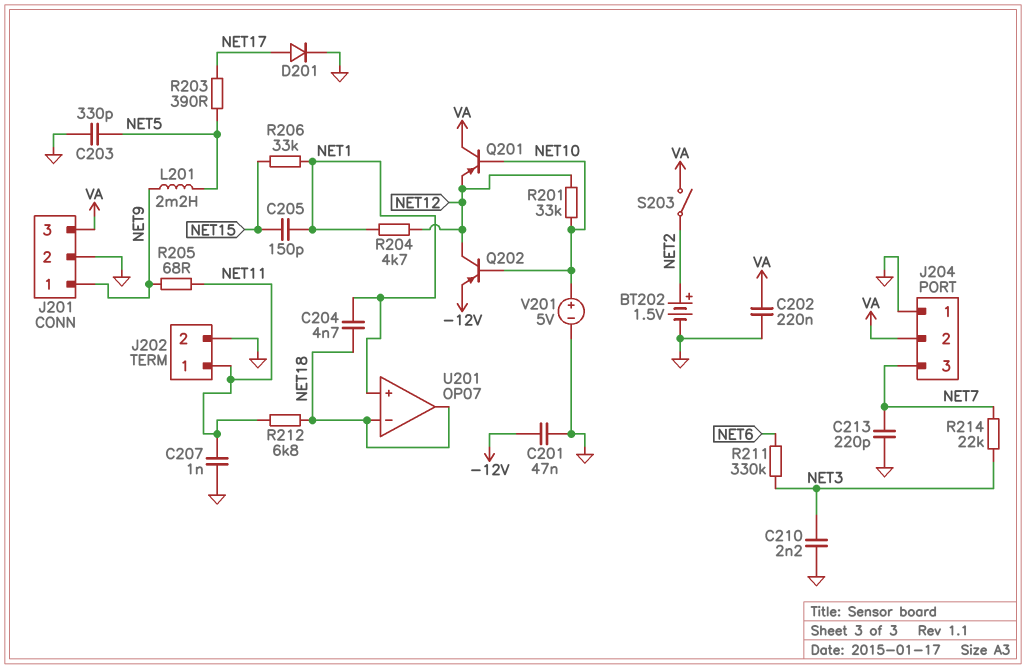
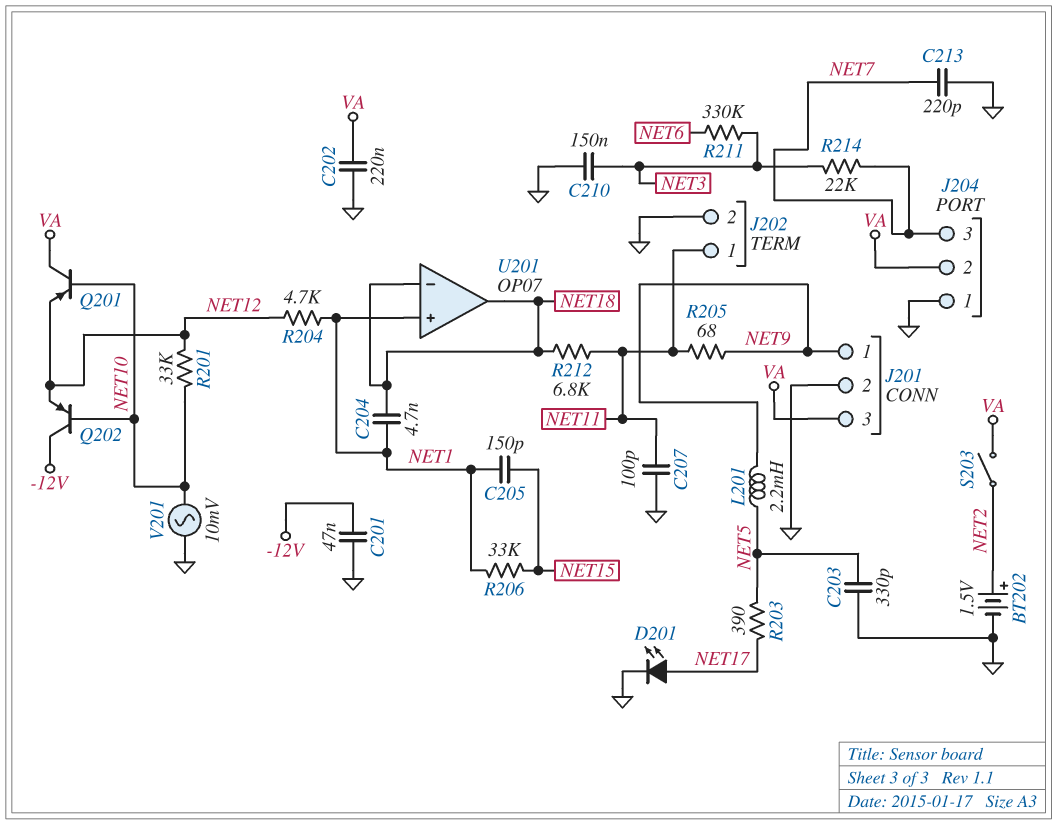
C207: 1nF (GND, NET11) -> 100pF (GND, NET11)
C210: 2.2nF (GND, NET3) -> 150nF (GND, NET3)
D201: diode (A NET17, K GND) -> LED (A NET17, K GND)
Q202: PNP (B NET10, C NET12, E -12V) -> PNP (B NET10, C -12V, E NET12)
V201: 5V (plus NET10, minus GND) -> AC 10mV (GND, NET10)

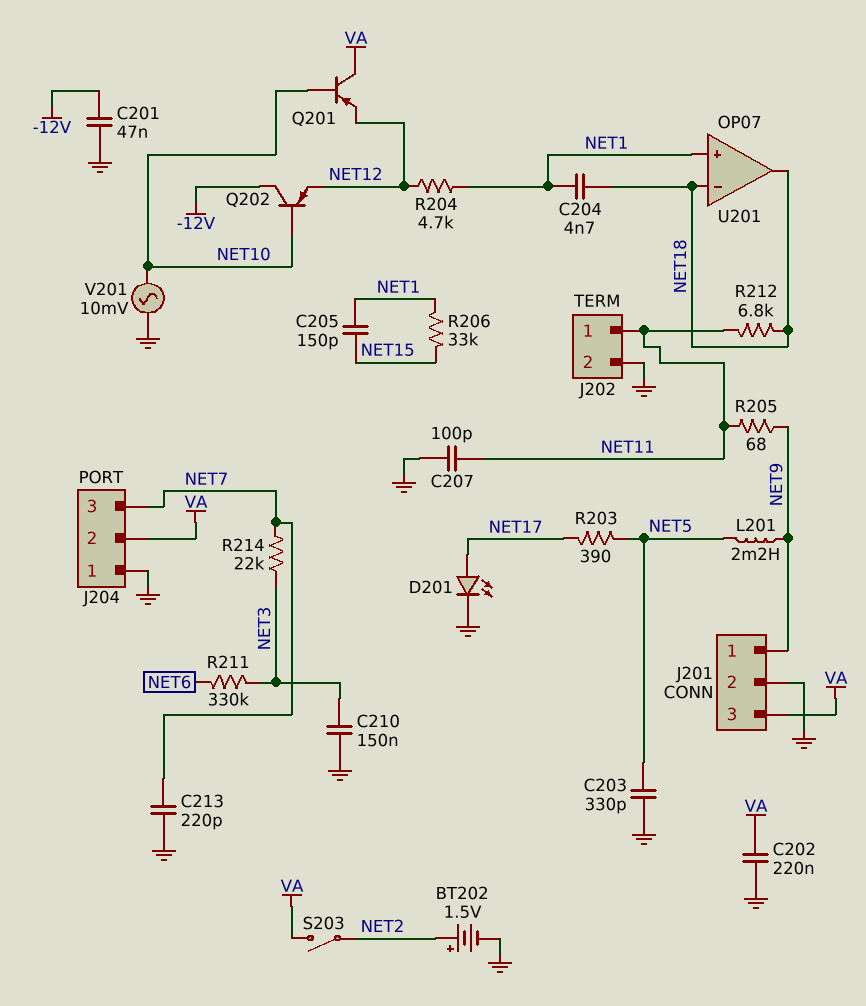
R201: 33k (NET10, NET12) -> none

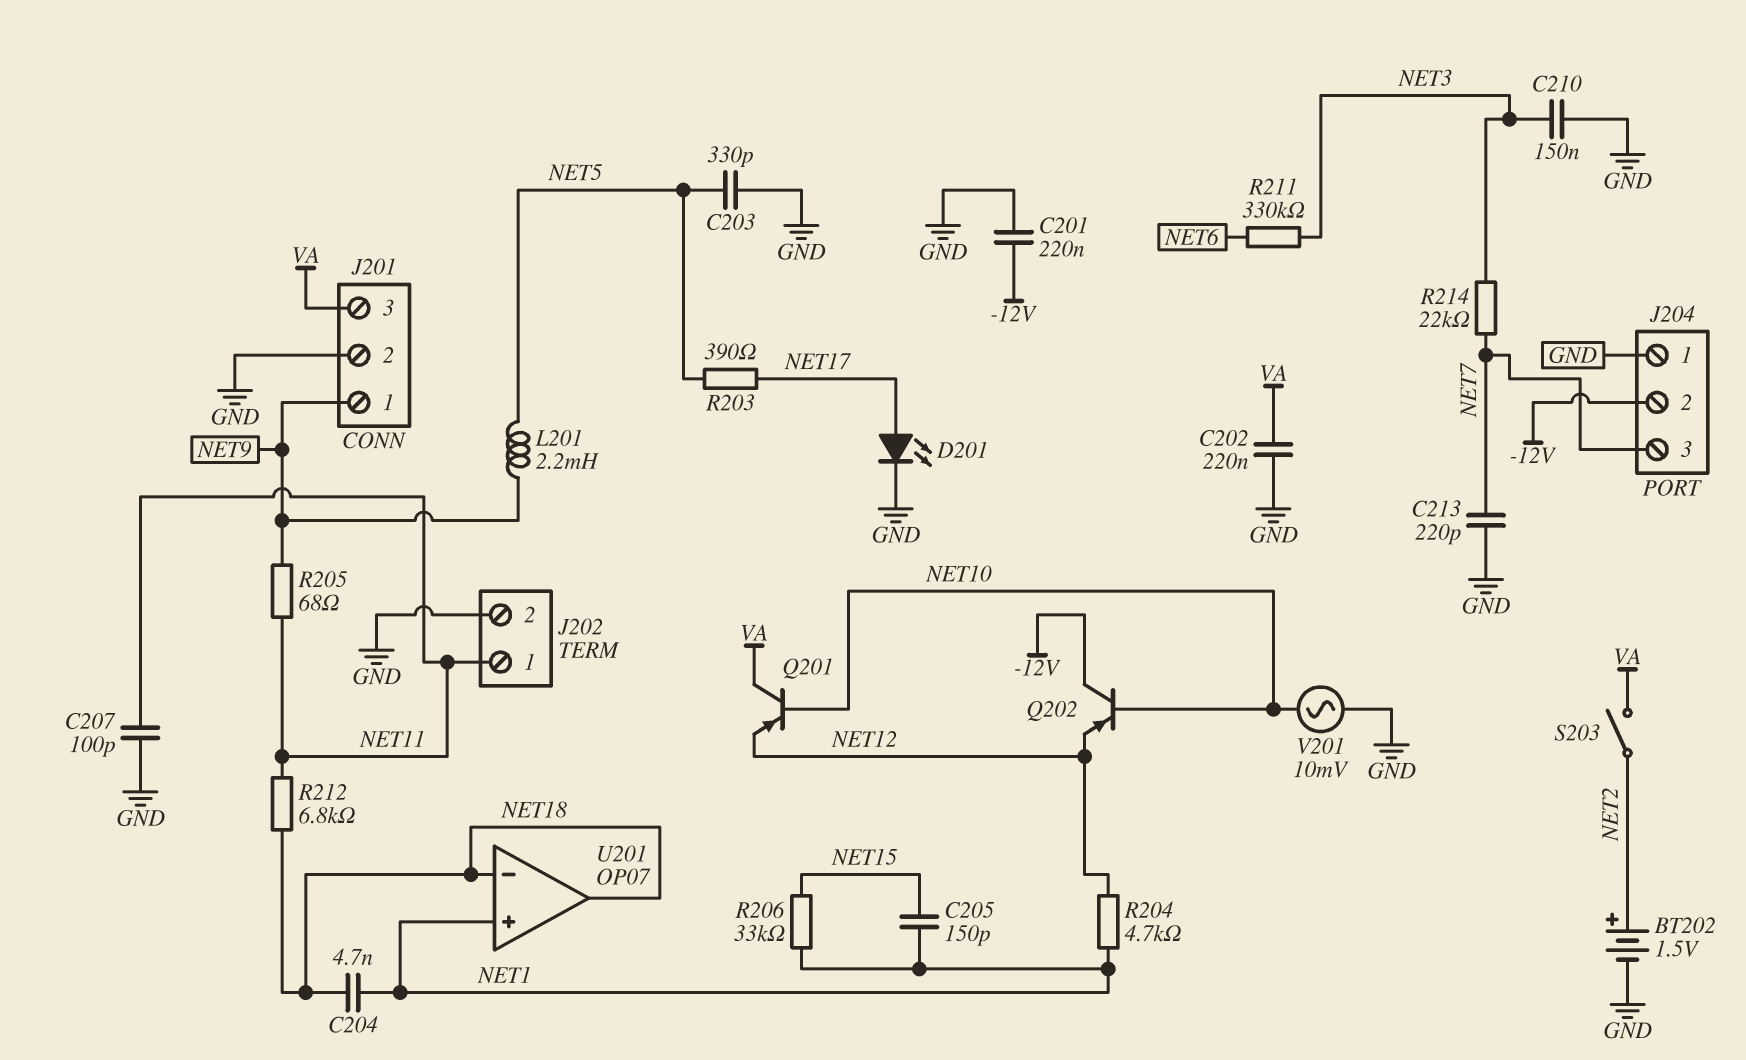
C201: 47nF (-12V, GND) -> 220nF (-12V, GND)
J204 pin 2: VA -> -12V

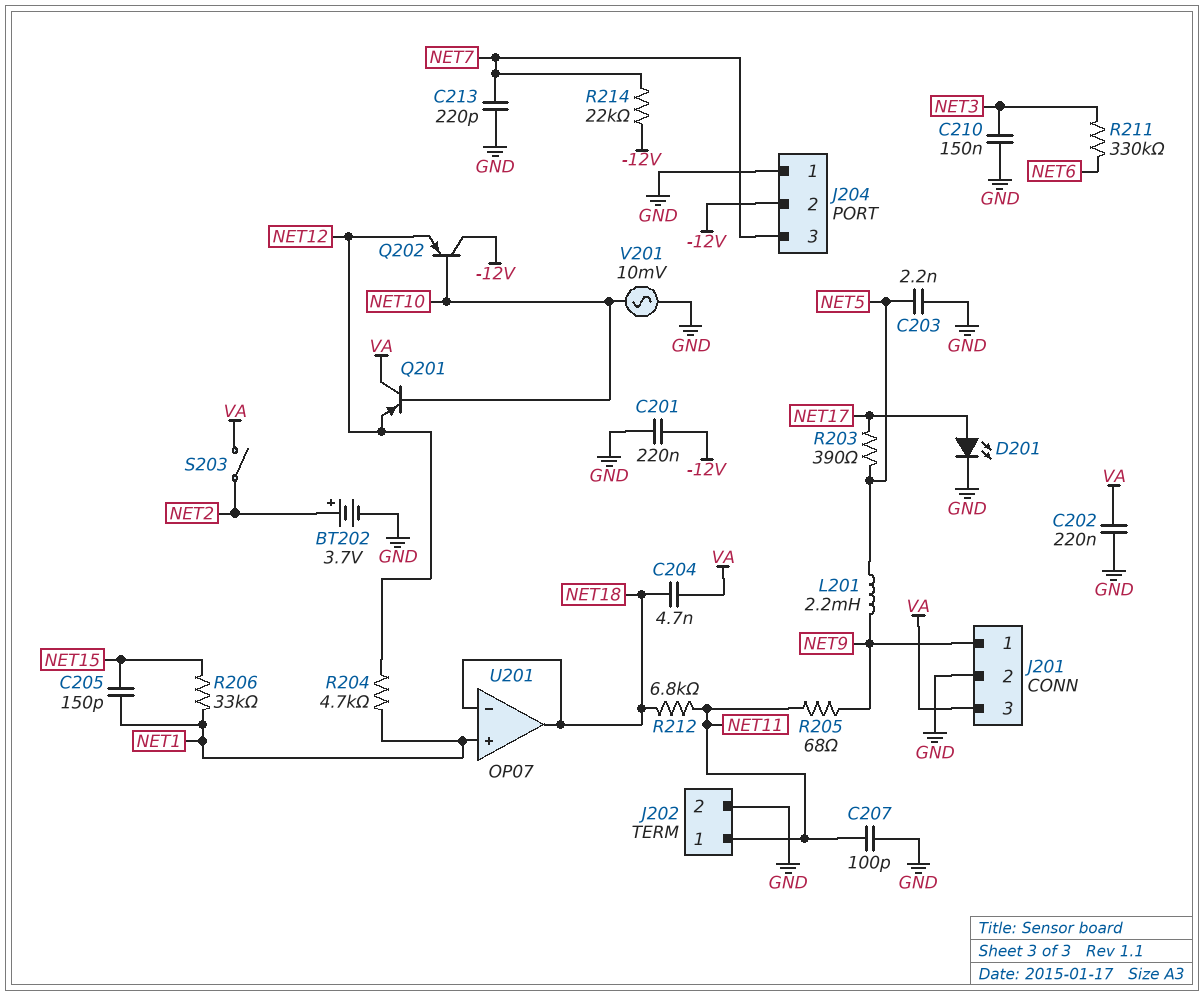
BT202: 1.5V (plus NET2, minus GND) -> 3.7V (plus NET2, minus GND)
C203: 330pF (GND, NET5) -> 2.2nF (GND, NET5)
C204: 4.7nF (NET1, NET18) -> 4.7nF (NET18, VA)
R214: 22k (NET3, NET7) -> 22k (-12V, NET7)

